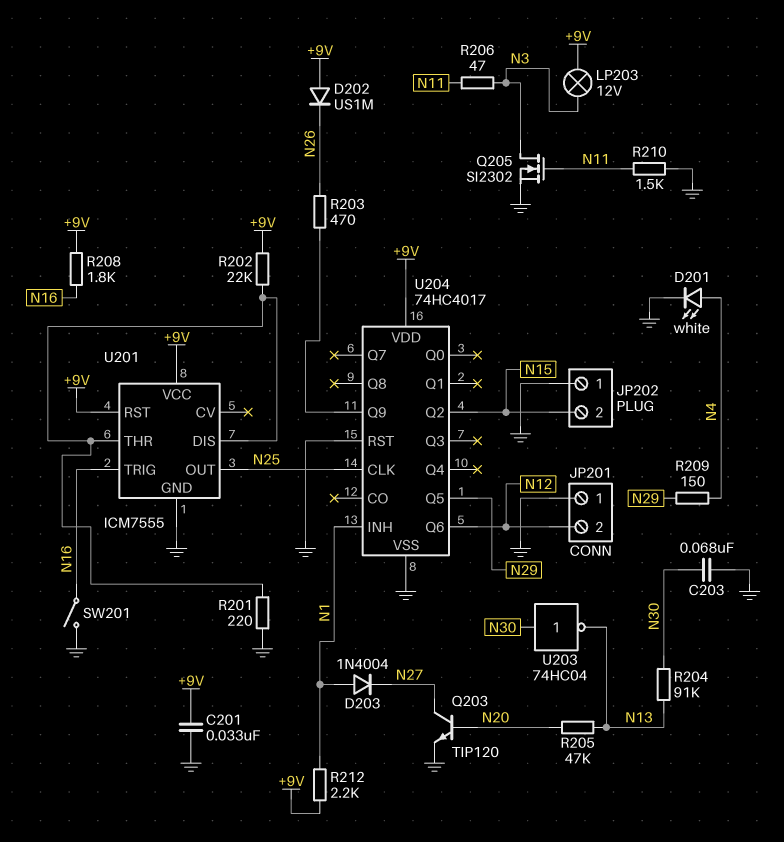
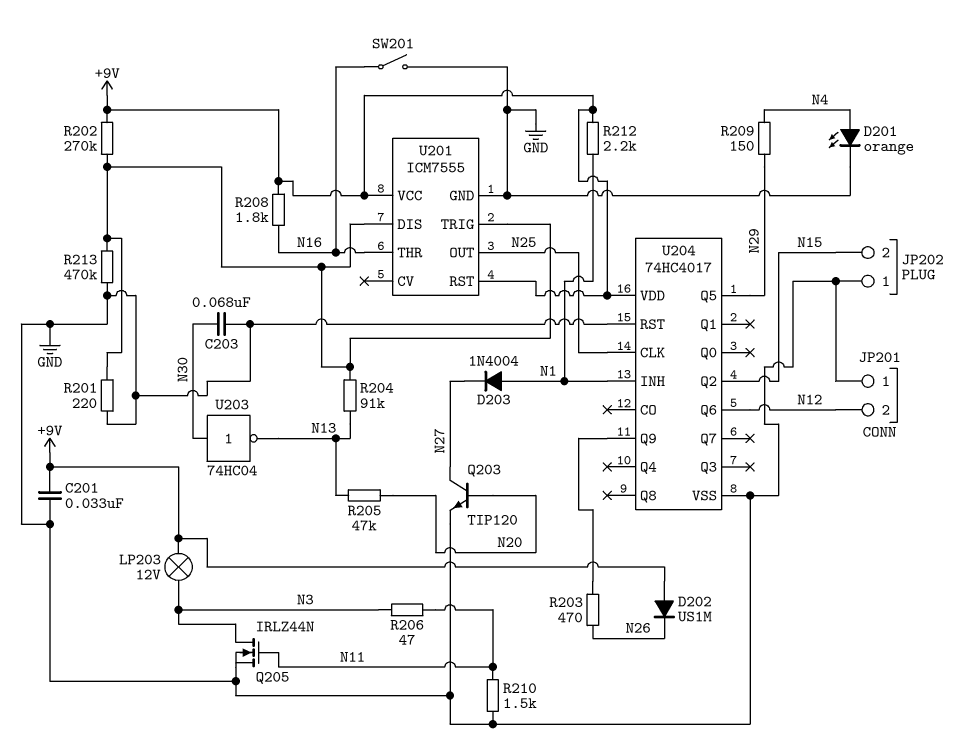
D201: LED white (A N4, K GND) -> LED orange (A N4, K GND)
Q205: NMOS SI2302 (G N11, D N3, S GND) -> NMOS IRLZ44N (G N11, D N3, S GND)
R202: 22k (+9V, U201/DIS) -> 270k (+9V, U201/DIS)
R204: 91k (N13, N30) -> 91k (N13, U201/DIS)
R213: none -> 470k (GND, U201/DIS)
U201 pin THR: U201/DIS -> N16
U201 pin TRIG: N16 -> U201/DIS

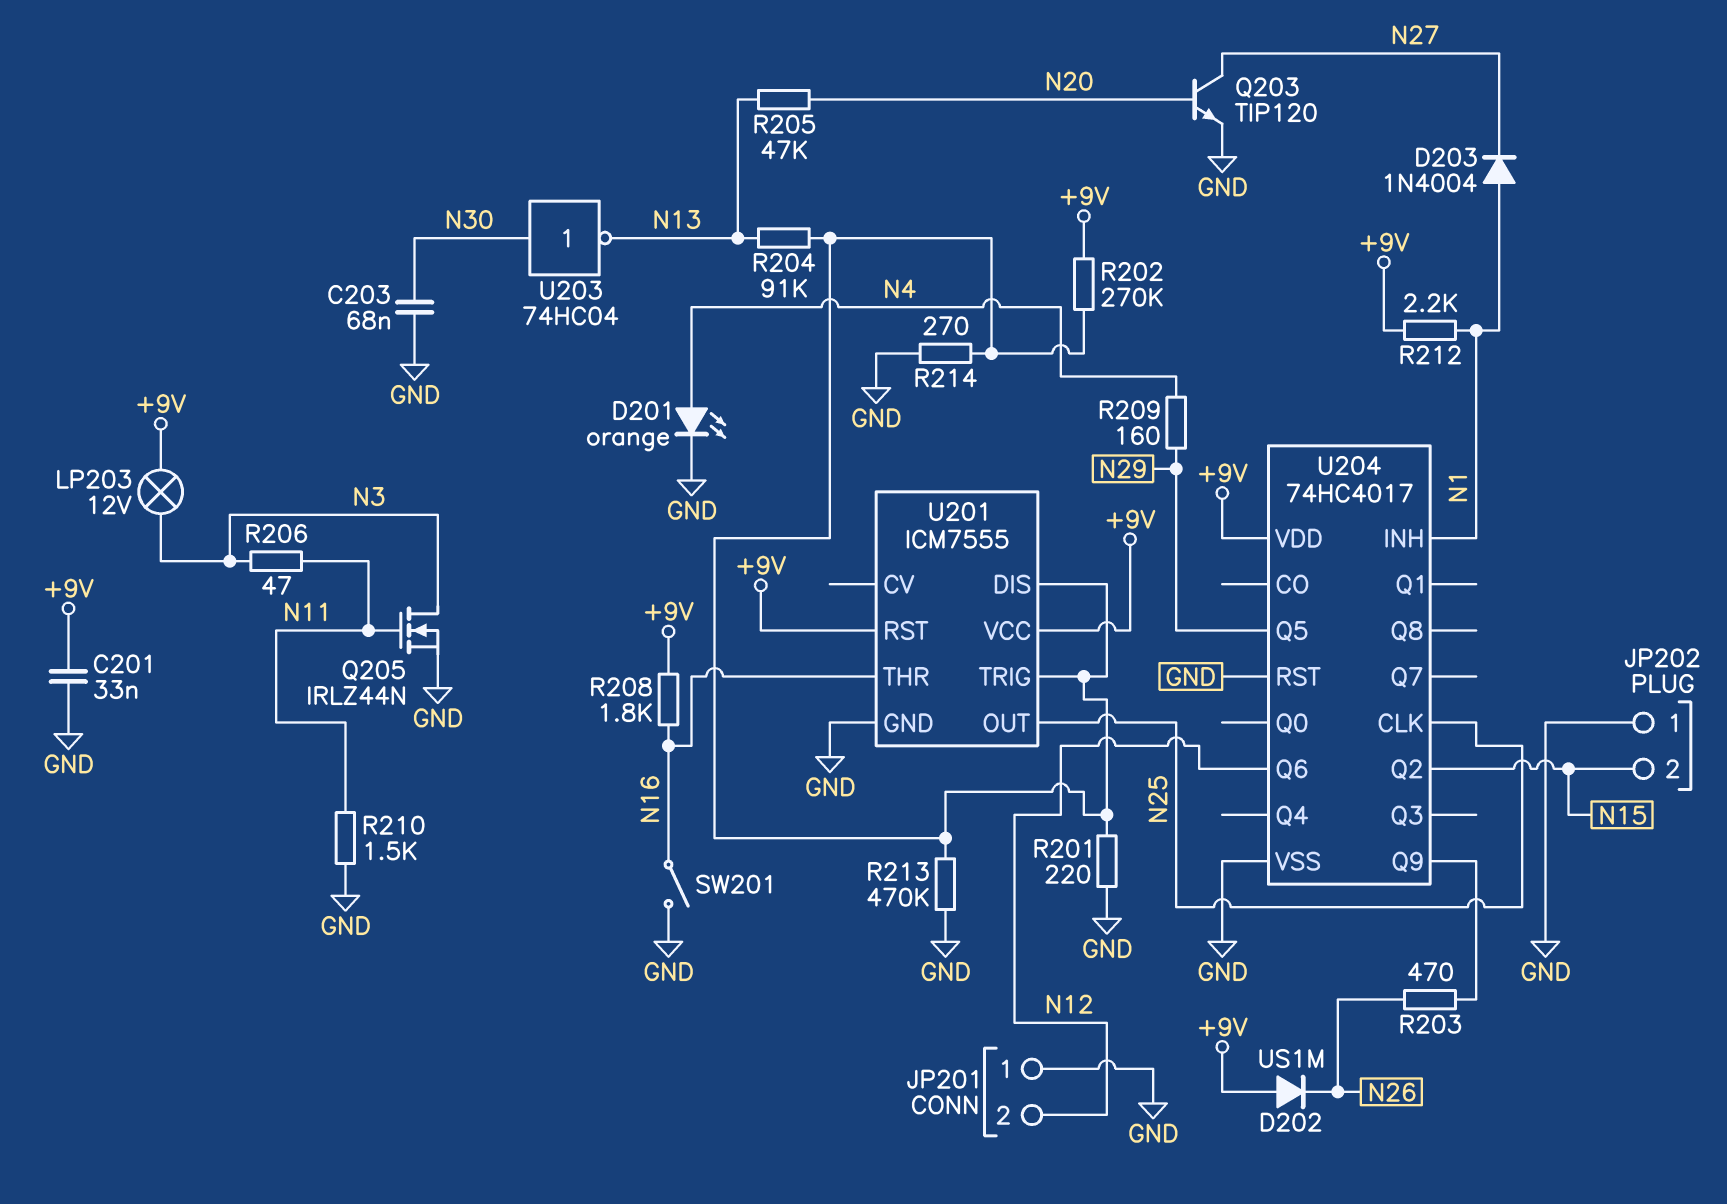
R209: 150 (N4, N29) -> 160 (N4, N29)
R214: none -> 270 (GND, U201/DIS)

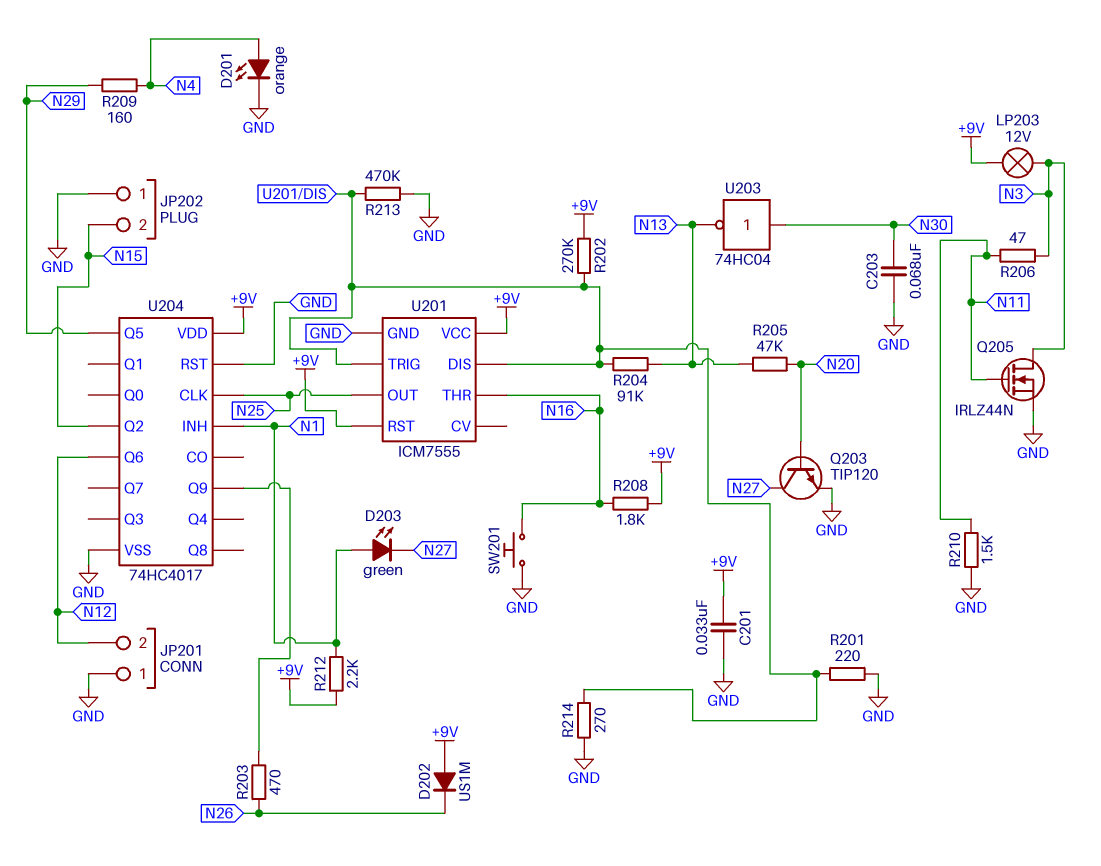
D203: diode 1N4004 (A N1, K N27) -> LED green (A N1, K N27)
SW201: switch (GND, N16) -> button (GND, N16)

